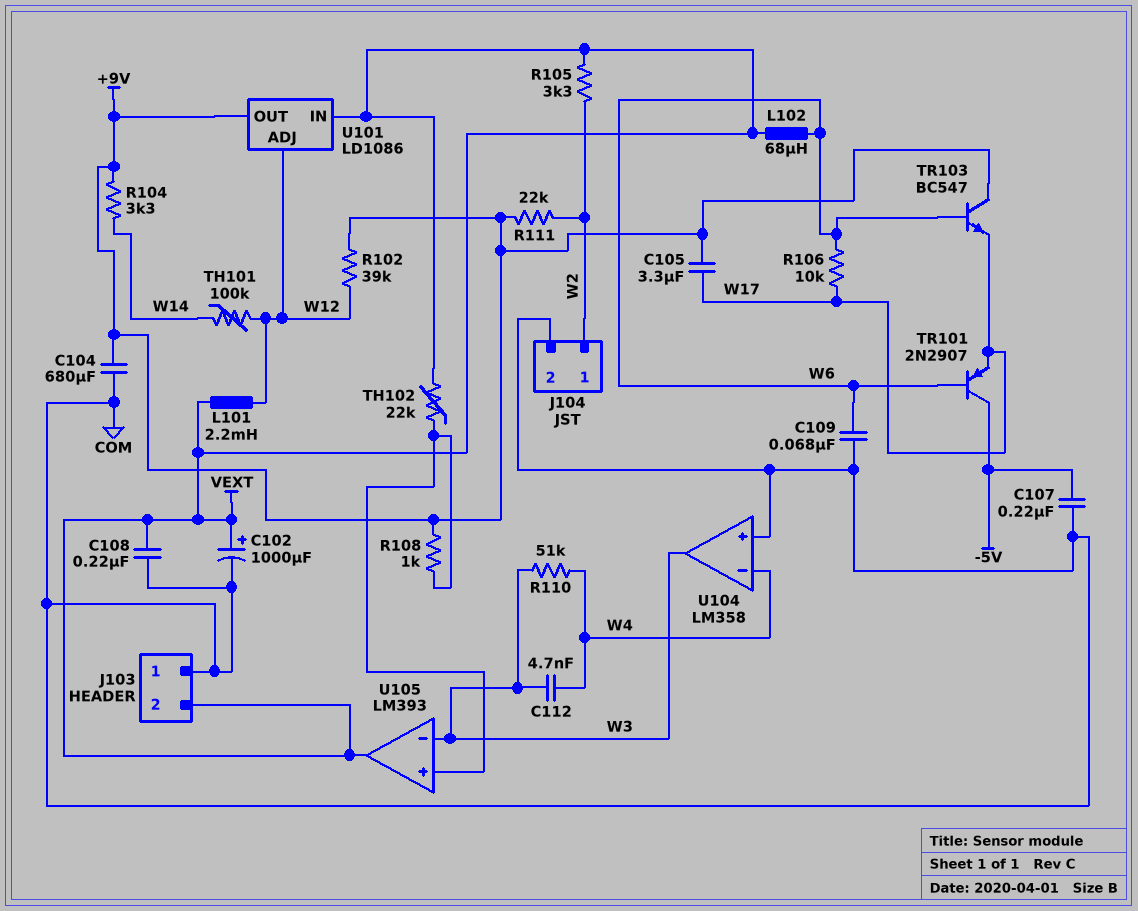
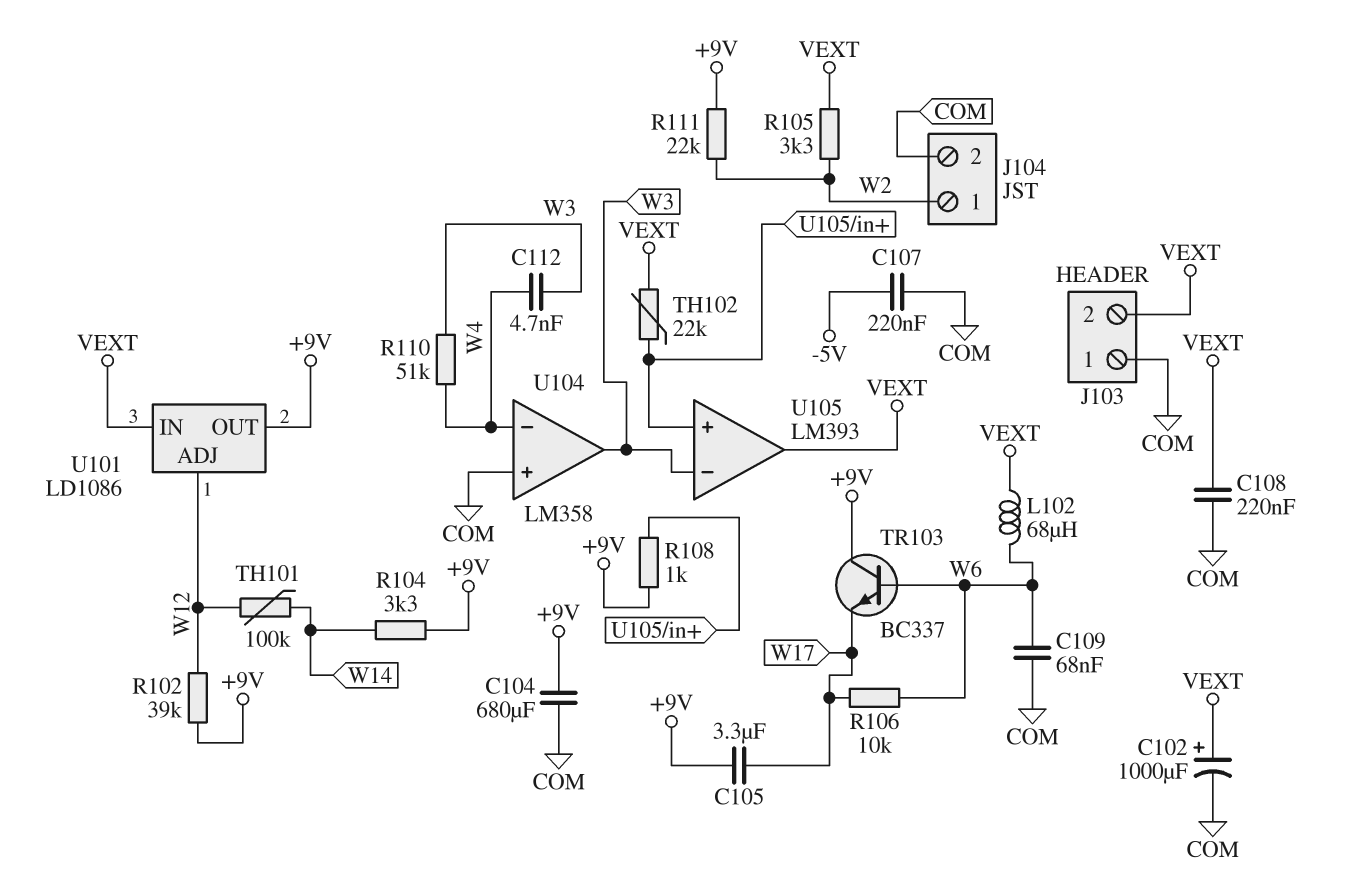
L101: 2.2mH (VEXT, W12) -> none
TR101: PNP 2N2907 (B W6, C -5V, E W17) -> none
TR103: NPN BC547 (B W6, C +9V, E W17) -> NPN BC337 (B W6, C +9V, E W17)

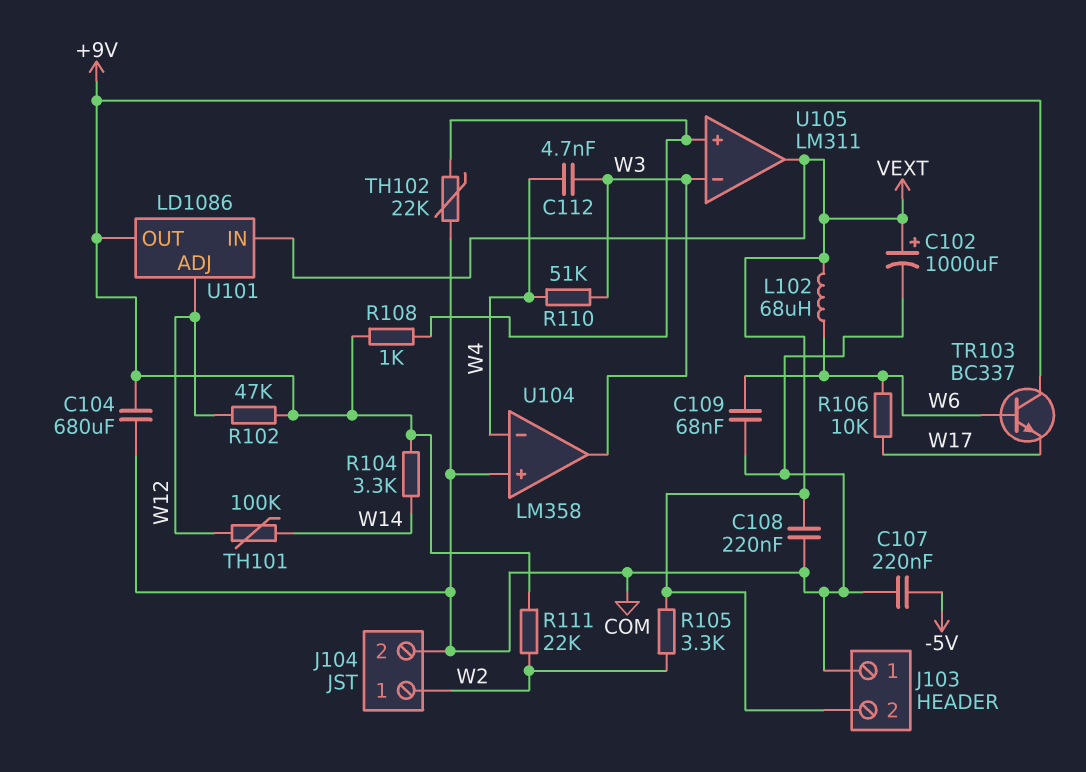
C105: 3.3uF (+9V, W17) -> none
R102: 39k (+9V, W12) -> 47k (+9V, W12)
TH102: 22k (U105/in+, VEXT) -> 22k (COM, U105/in+)
U105: LM393 -> LM311

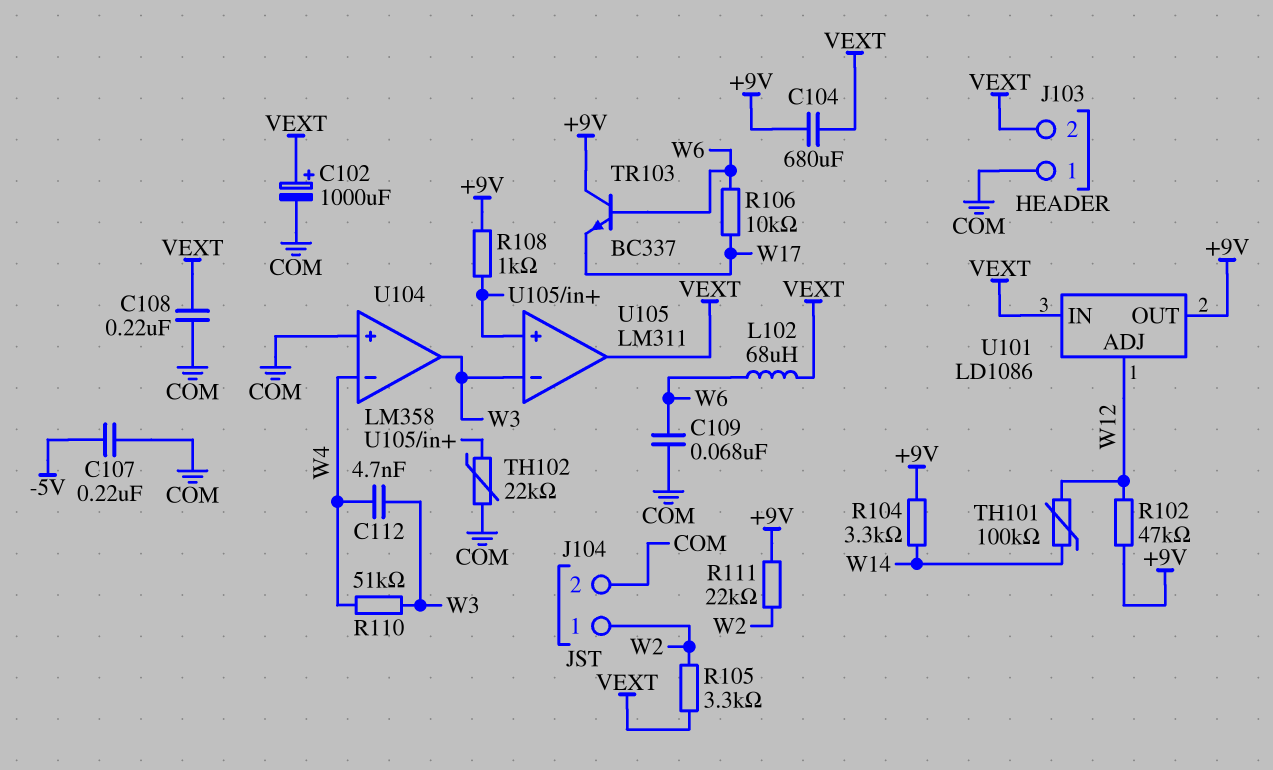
C104: 680uF (+9V, COM) -> 680uF (+9V, VEXT)

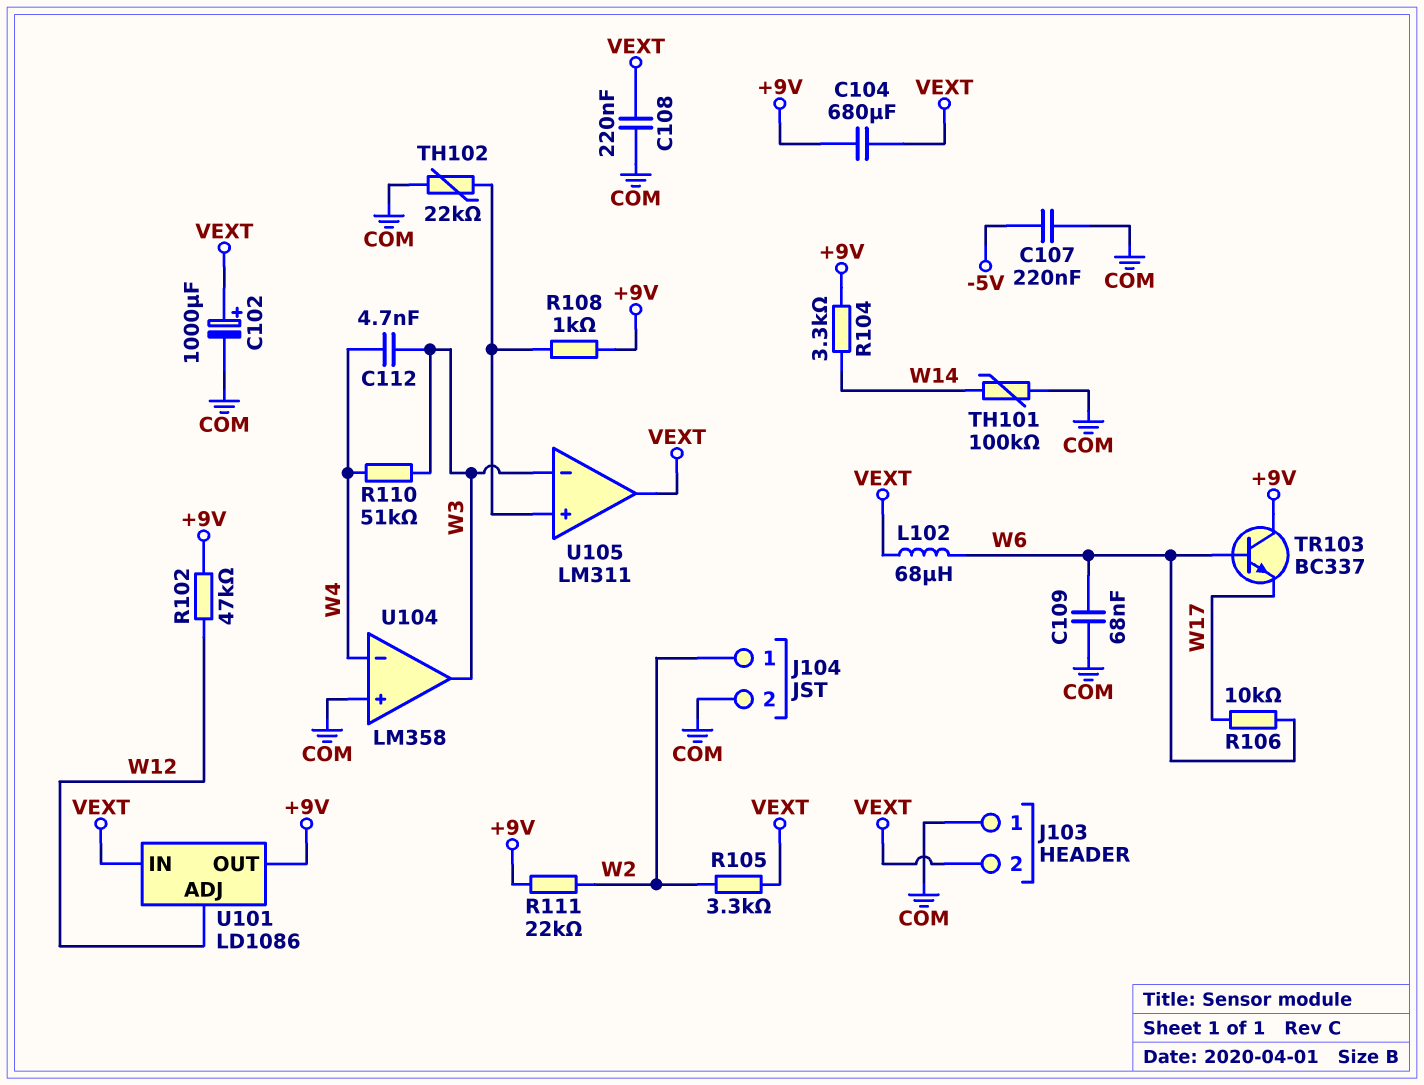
TH101: 100k (W12, W14) -> 100k (COM, W14)

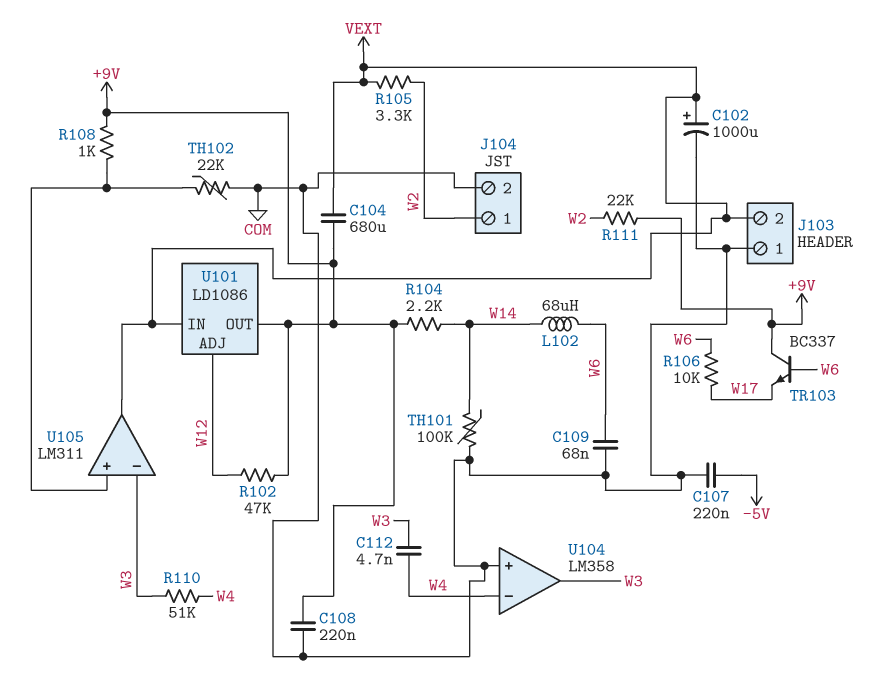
C108: 220nF (COM, VEXT) -> 220nF (+9V, COM)
L102: 68uH (VEXT, W6) -> 68uH (W6, W14)
R104: 3.3k (+9V, W14) -> 2.2k (+9V, W14)

